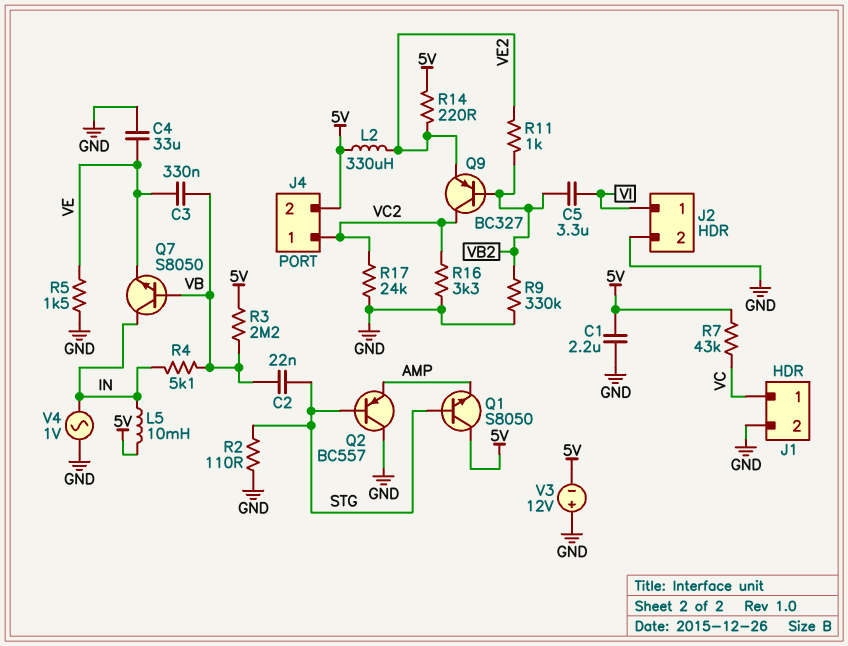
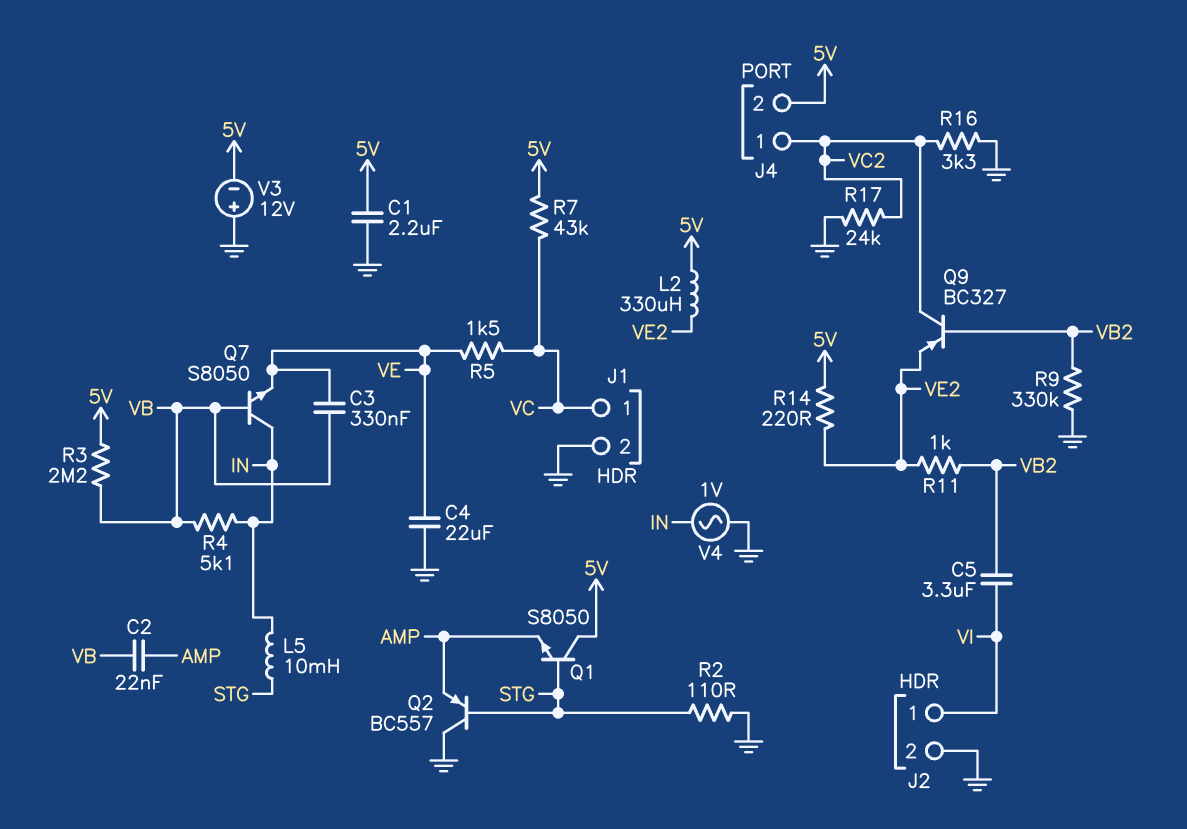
C2: 22nF (STG, VB) -> 22nF (AMP, VB)
C4: 33uF (GND, VE) -> 22uF (GND, VE)
L5: 10mH (5V, IN) -> 10mH (IN, STG)
R5: 1.5k (GND, VE) -> 1.5k (VC, VE)

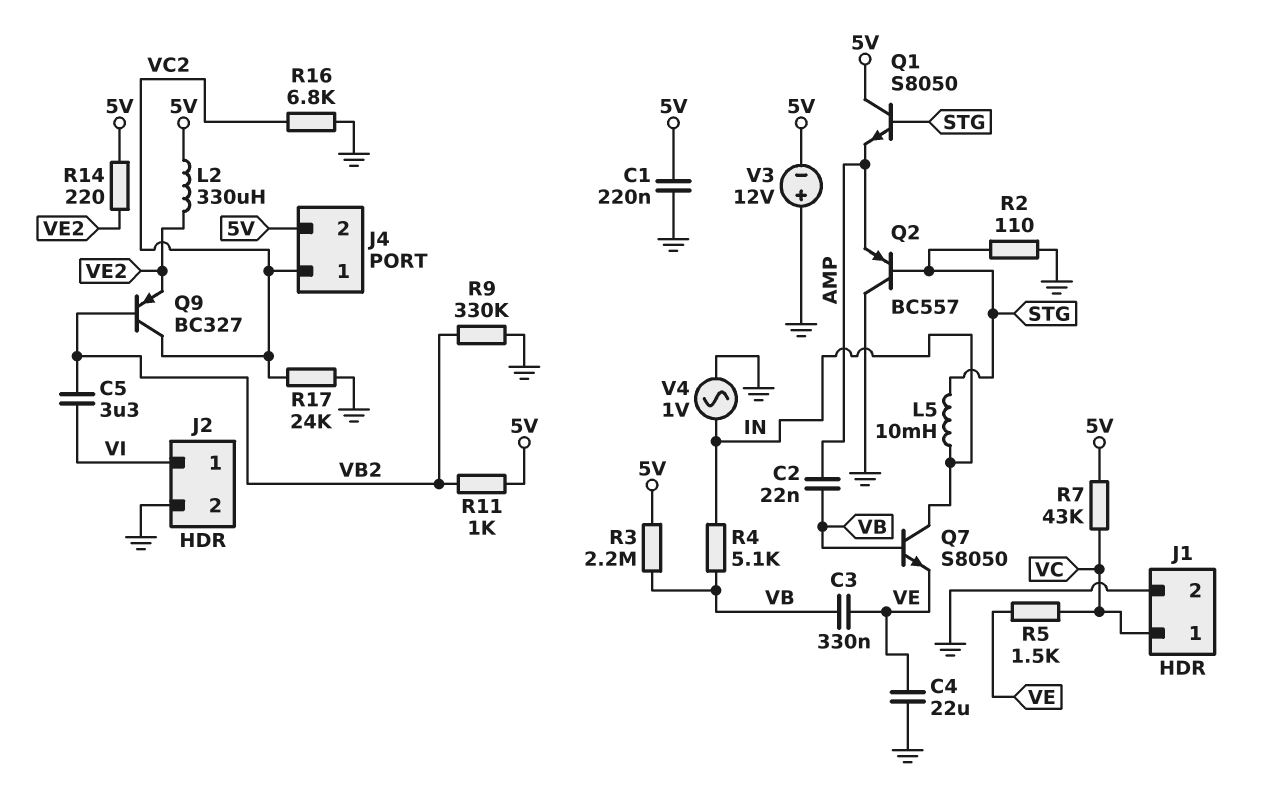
C1: 2.2uF (5V, GND) -> 220nF (5V, GND)
R11: 1k (VB2, VE2) -> 1k (5V, VB2)
R16: 3.3k (GND, VC2) -> 6.8k (GND, VC2)

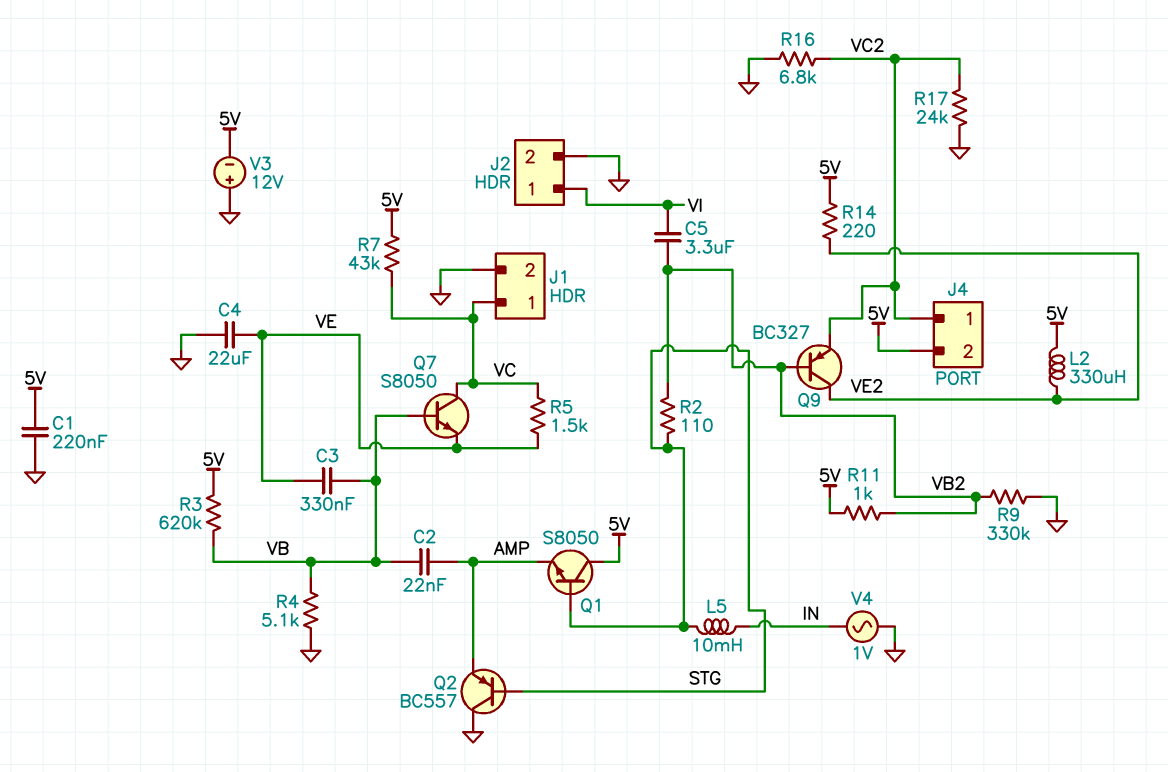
Q7: NPN S8050 (B VB, C IN, E VE) -> NPN S8050 (B VB, C VC, E VE)
Q9: PNP BC327 (B VB2, C VC2, E VE2) -> PNP BC327 (B VB2, C VE2, E VC2)
R2: 110 (GND, STG) -> 110 (STG, VB2)
R3: 2.2M (5V, VB) -> 620k (5V, VB)
R4: 5.1k (IN, VB) -> 5.1k (GND, VB)

